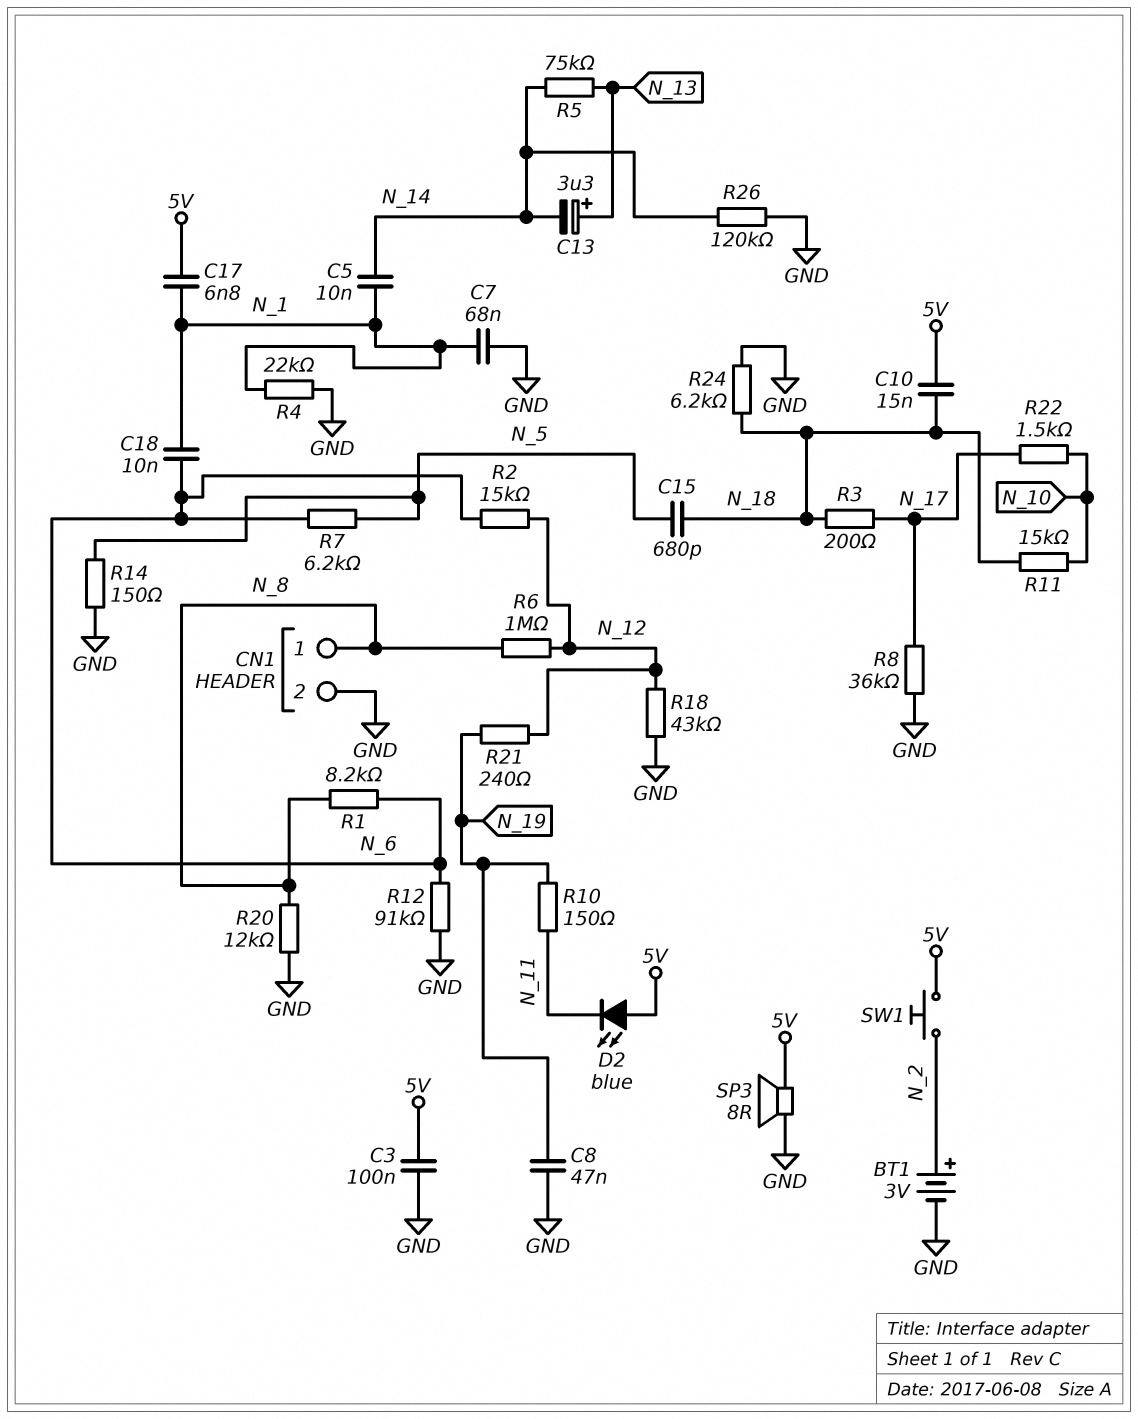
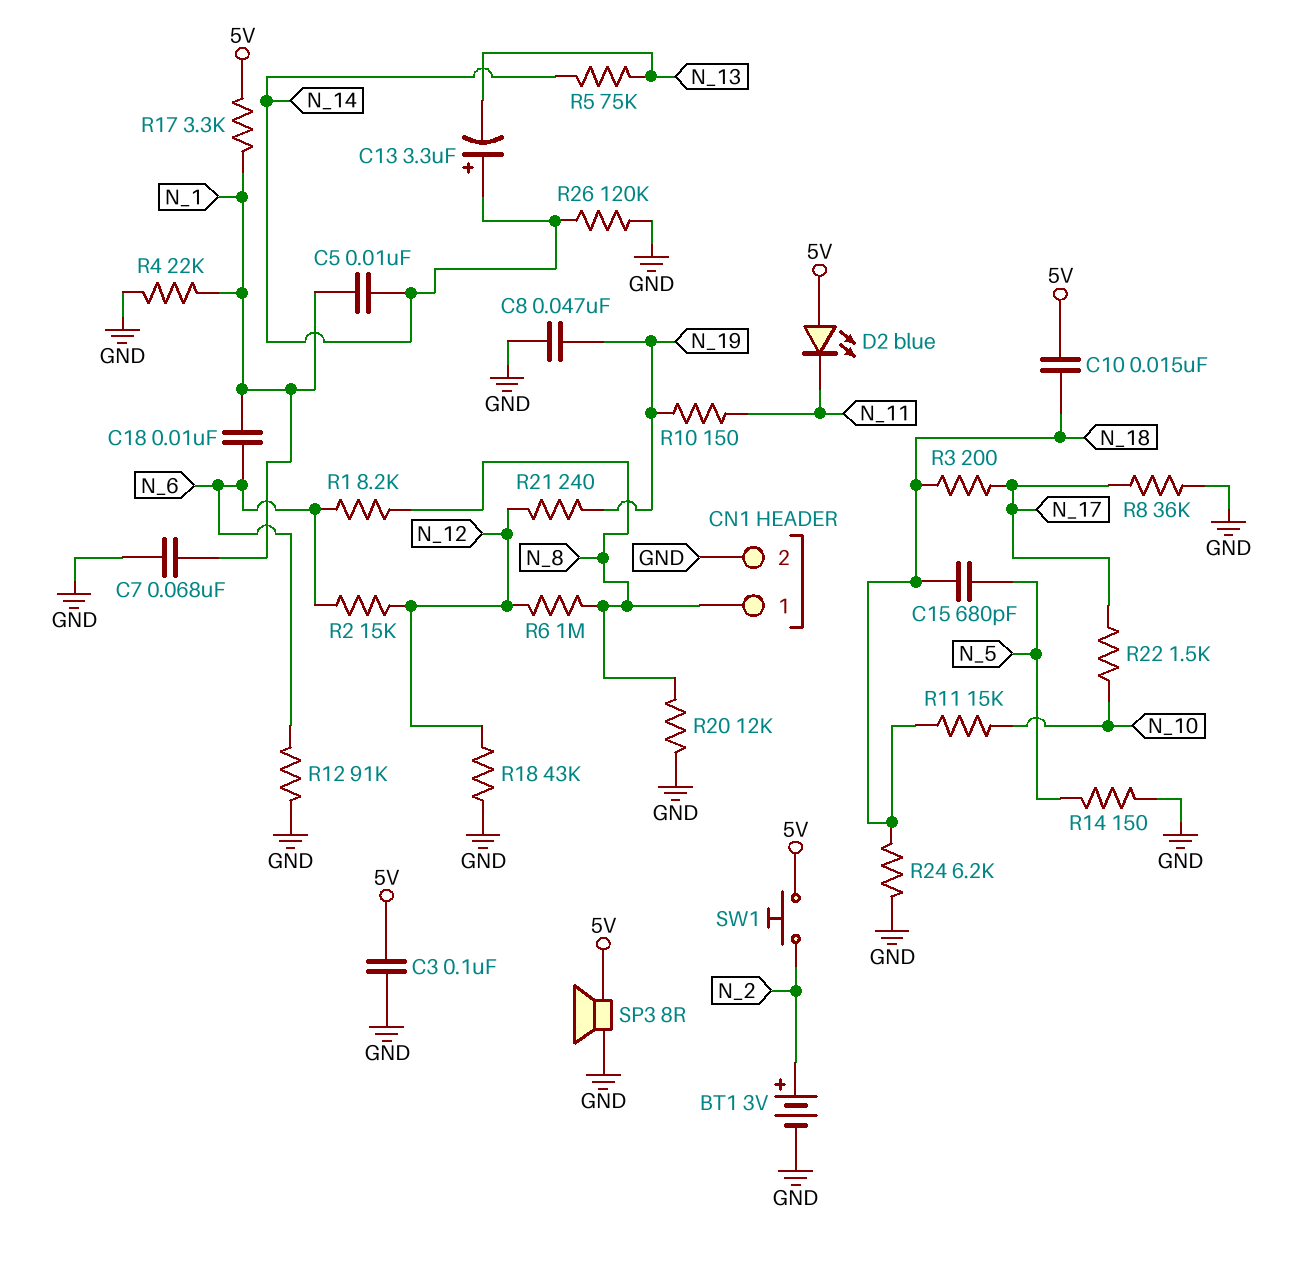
C13: 3.3uF (plus N_13, minus N_14) -> 3.3uF (plus N_14, minus N_13)
C17: 6.8nF (5V, N_1) -> none
R7: 6.2k (N_5, N_6) -> none
R17: none -> 3.3k (5V, N_1)

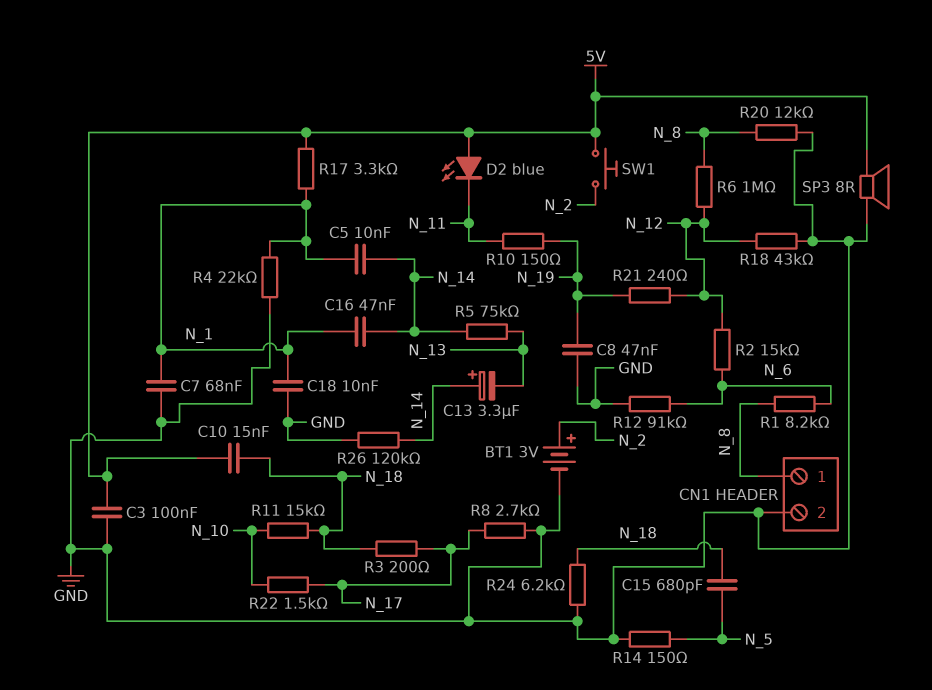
C16: none -> 47nF (N_1, N_14)
C18: 10nF (N_1, N_6) -> 10nF (GND, N_1)
R8: 36k (GND, N_17) -> 2.7k (GND, N_17)

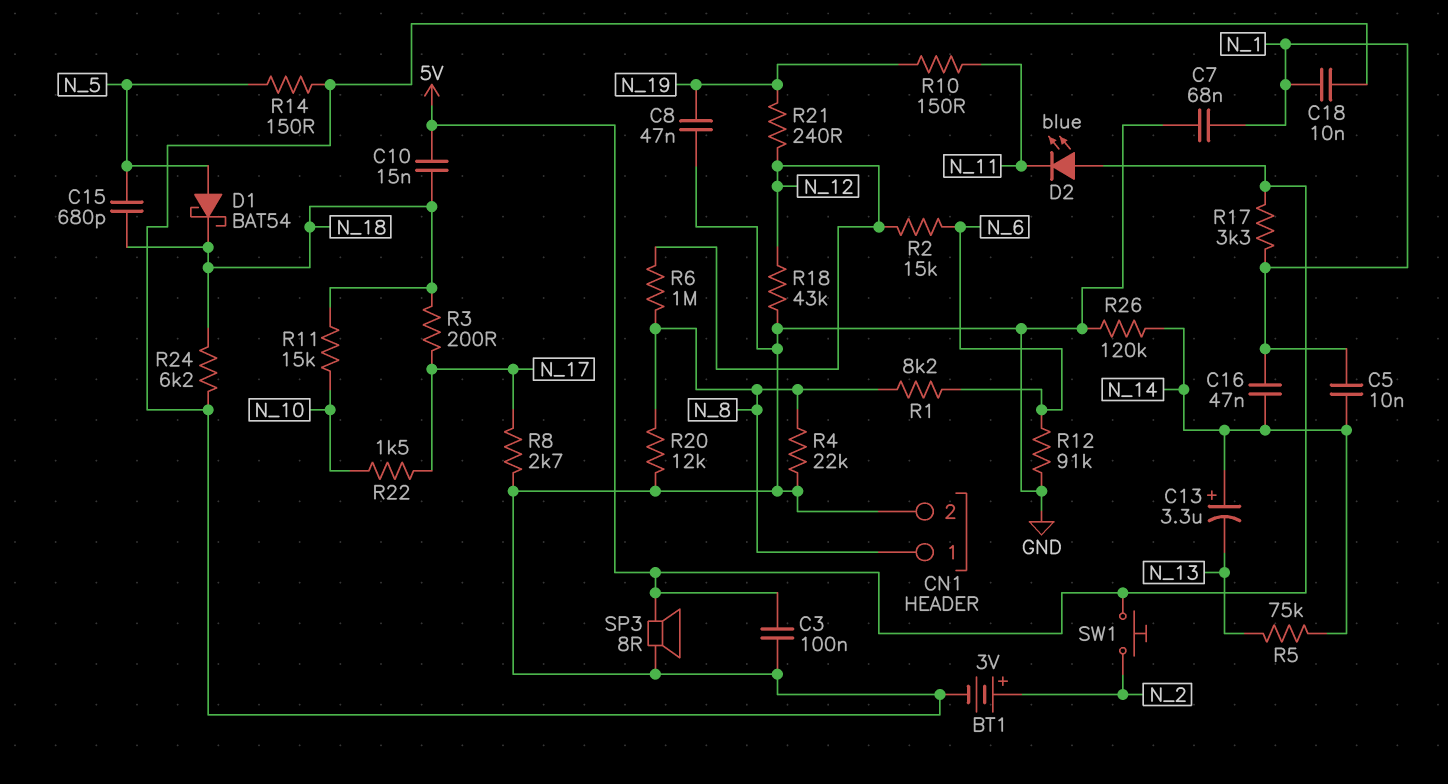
D1: none -> schottky BAT54 (A N_5, K N_18)
R4: 22k (GND, N_1) -> 22k (GND, N_8)

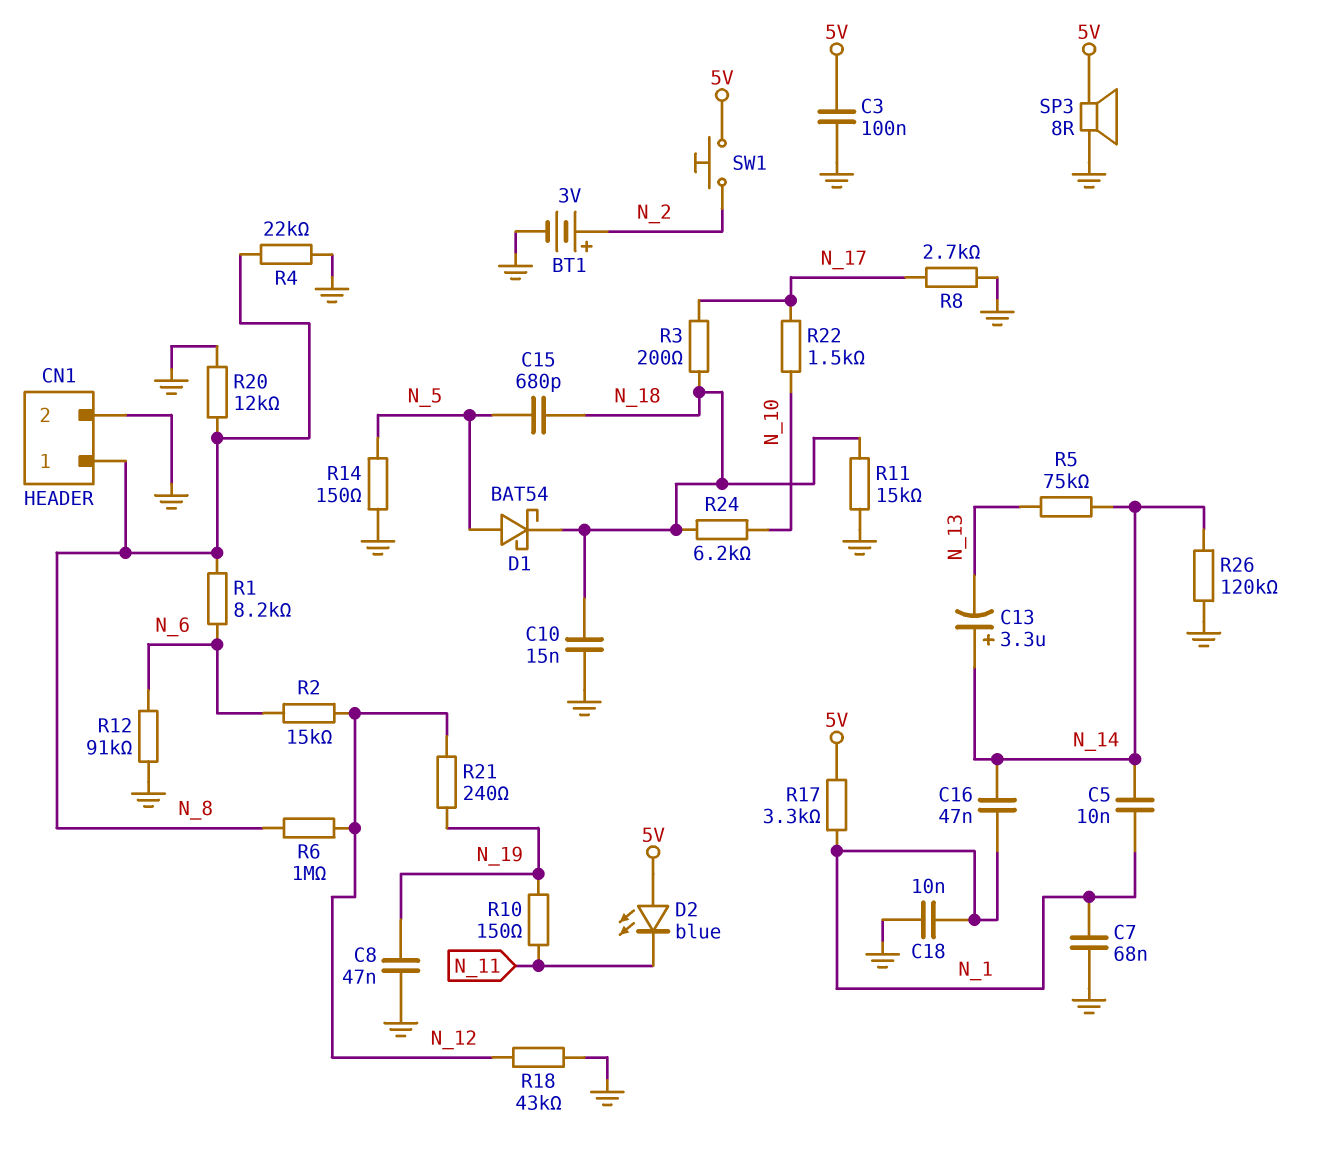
C10: 15nF (5V, N_18) -> 15nF (GND, N_18)
R11: 15k (N_10, N_18) -> 15k (GND, N_18)
R24: 6.2k (GND, N_18) -> 6.2k (N_10, N_18)

